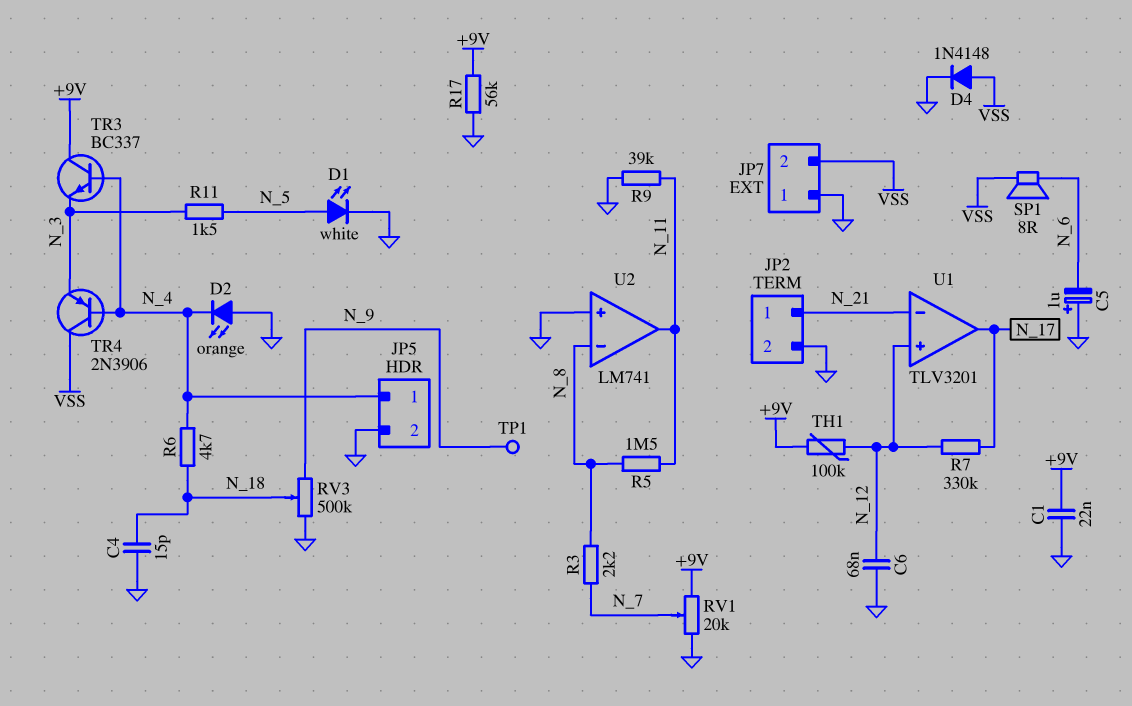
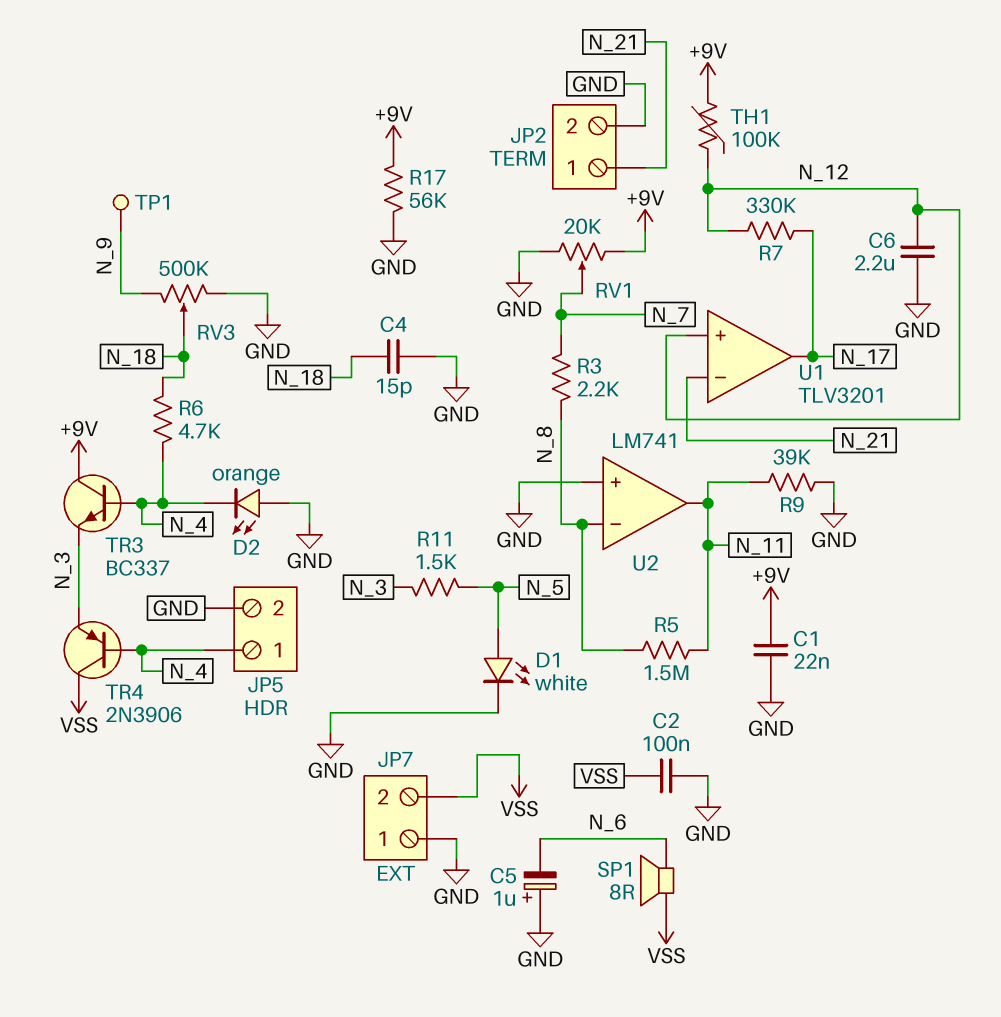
C2: none -> 100nF (GND, VSS)
C6: 68nF (GND, N_12) -> 2.2uF (GND, N_12)
D4: diode 1N4148 (A VSS, K GND) -> none

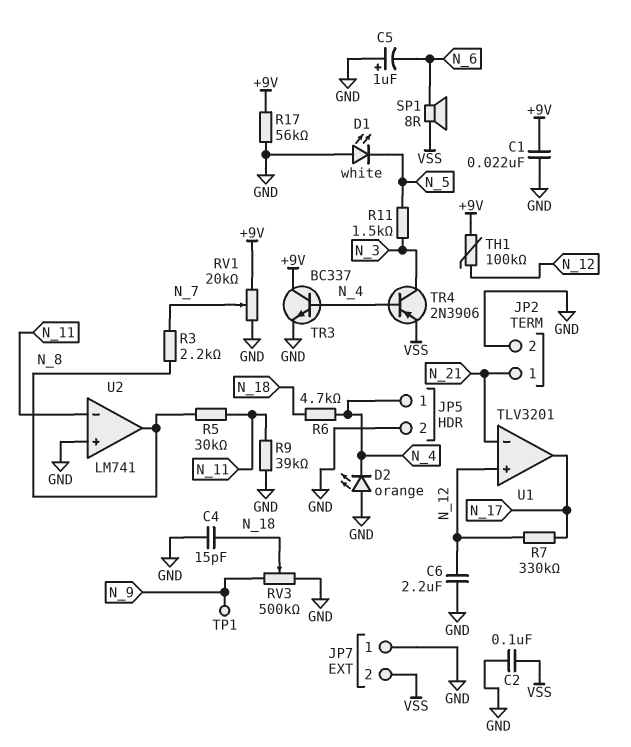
D1: LED white (A N_5, K GND) -> LED white (A GND, K N_5)
R5: 1.5M (N_8, N_11) -> 30k (N_8, N_11)
TR3: NPN BC337 (B N_4, C +9V, E N_3) -> NPN BC337 (B N_4, C +9V, E GND)
TR4: PNP 2N3906 (B N_4, C VSS, E N_3) -> PNP 2N3906 (B N_4, C N_3, E VSS)
U2 pin in-: N_8 -> N_11
U2 pin out: N_11 -> N_8

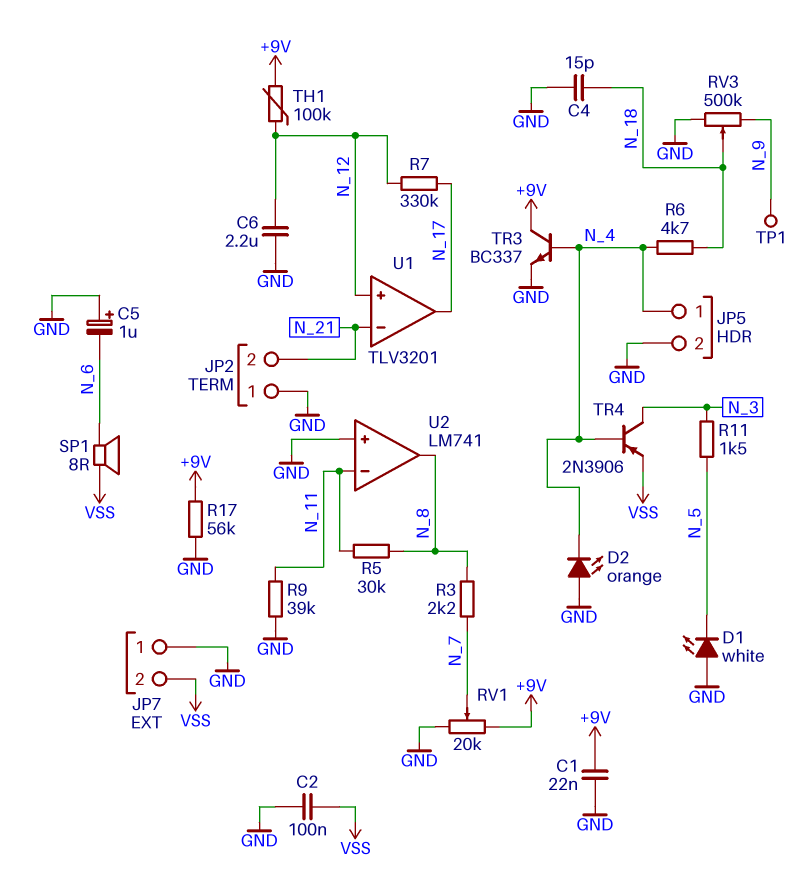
JP2 pin 1: N_21 -> GND
JP2 pin 2: GND -> N_21

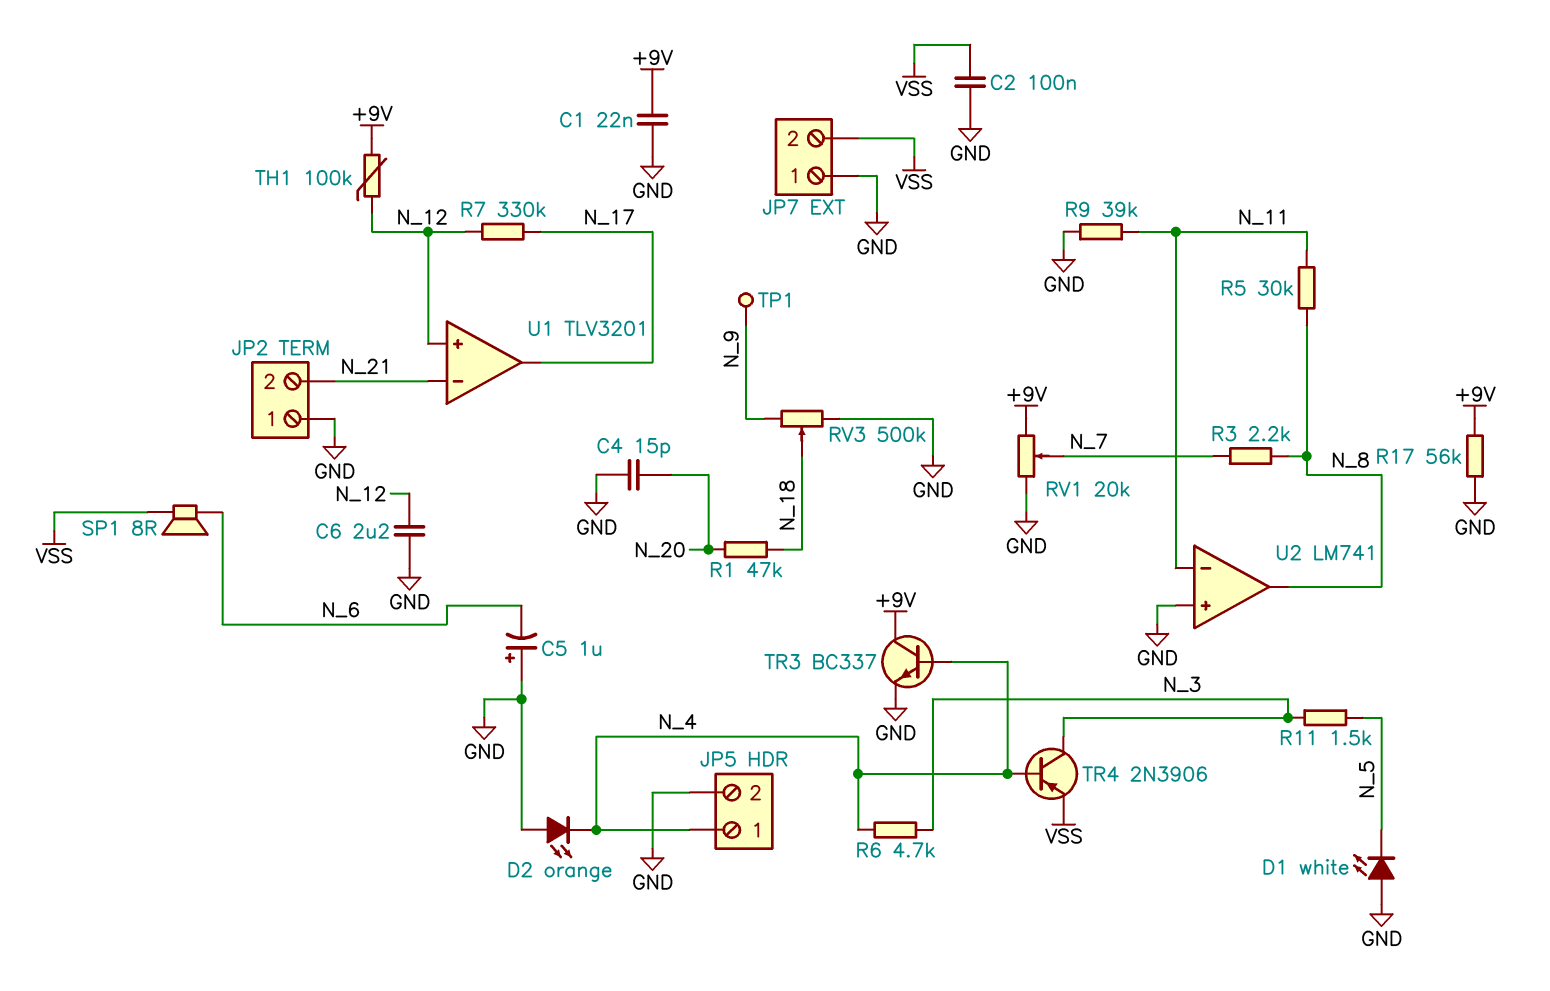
C4: 15pF (GND, N_18) -> 15pF (GND, N_20)
R1: none -> 47k (N_18, N_20)
R6: 4.7k (N_4, N_18) -> 4.7k (N_3, N_4)

